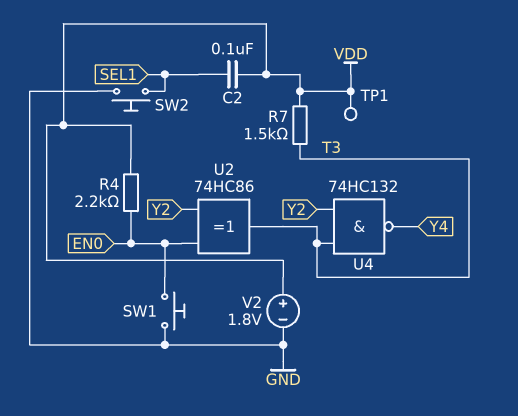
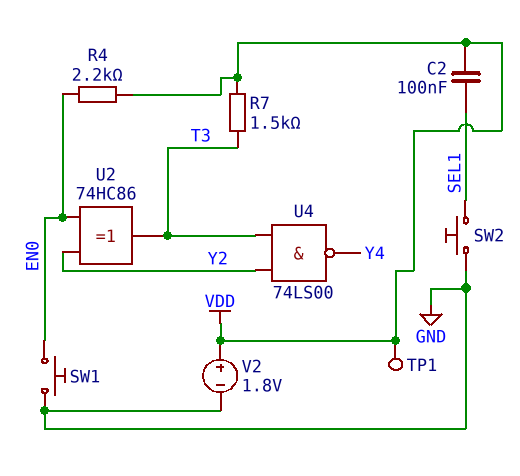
U4: NAND 74HC132 (in T3, in Y2, out Y4) -> NAND 74LS00 (in T3, in Y2, out Y4)

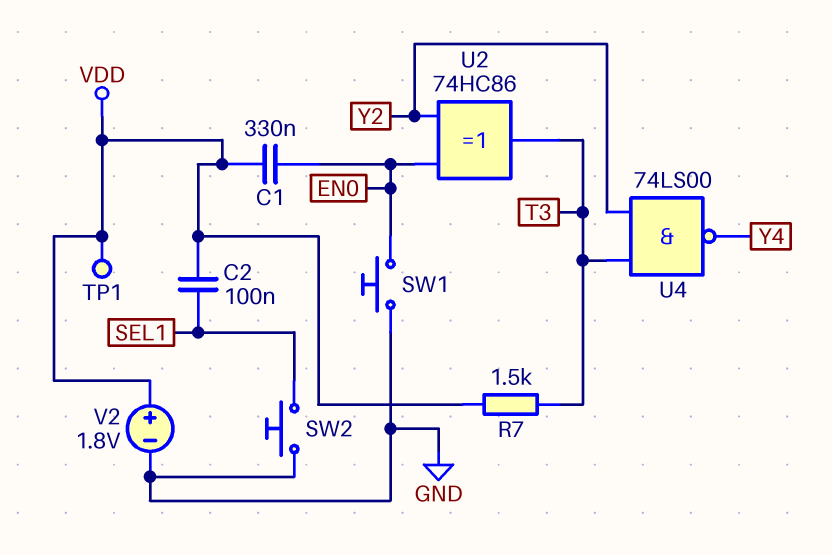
C1: none -> 330nF (EN0, VDD)
R4: 2.2k (EN0, VDD) -> none

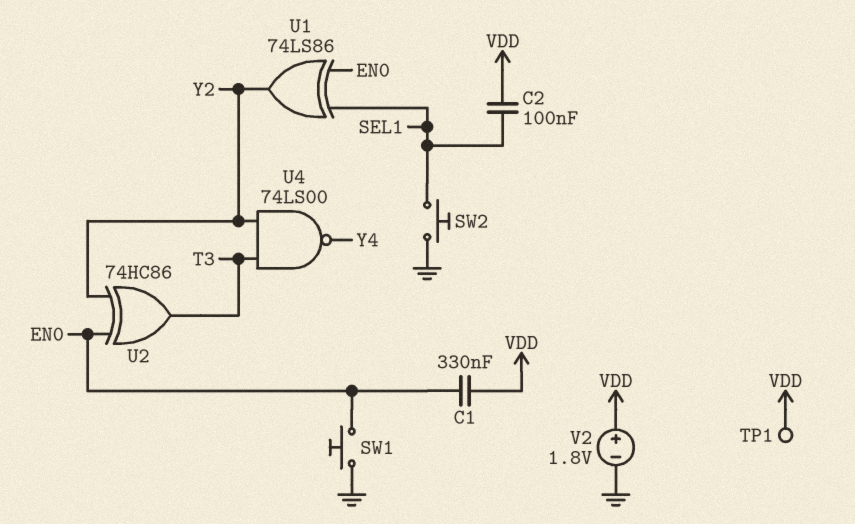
R7: 1.5k (T3, VDD) -> none
U1: none -> XOR 74LS86 (in EN0, in SEL1, out Y2)

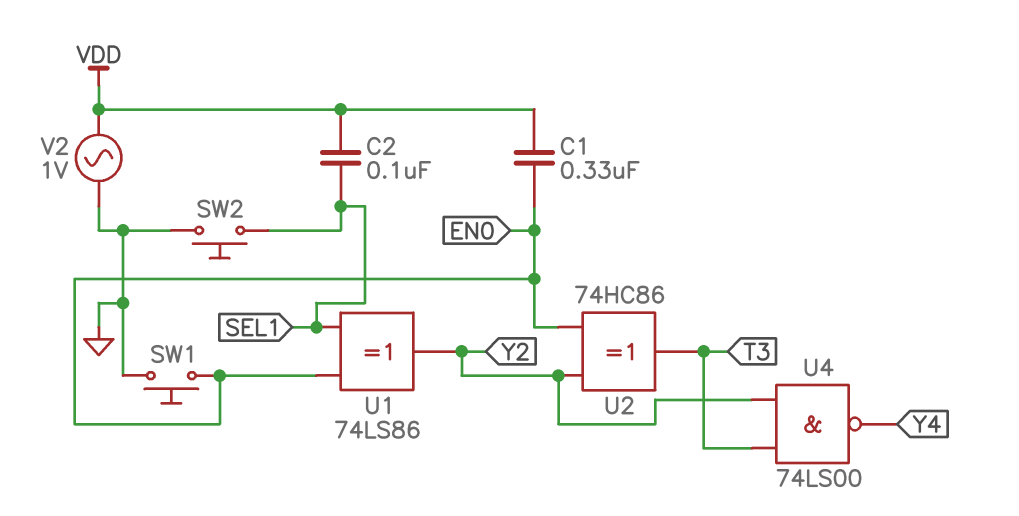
TP1: test point (VDD) -> none
V2: 1.8V (plus VDD, minus GND) -> AC 1V (GND, VDD)

